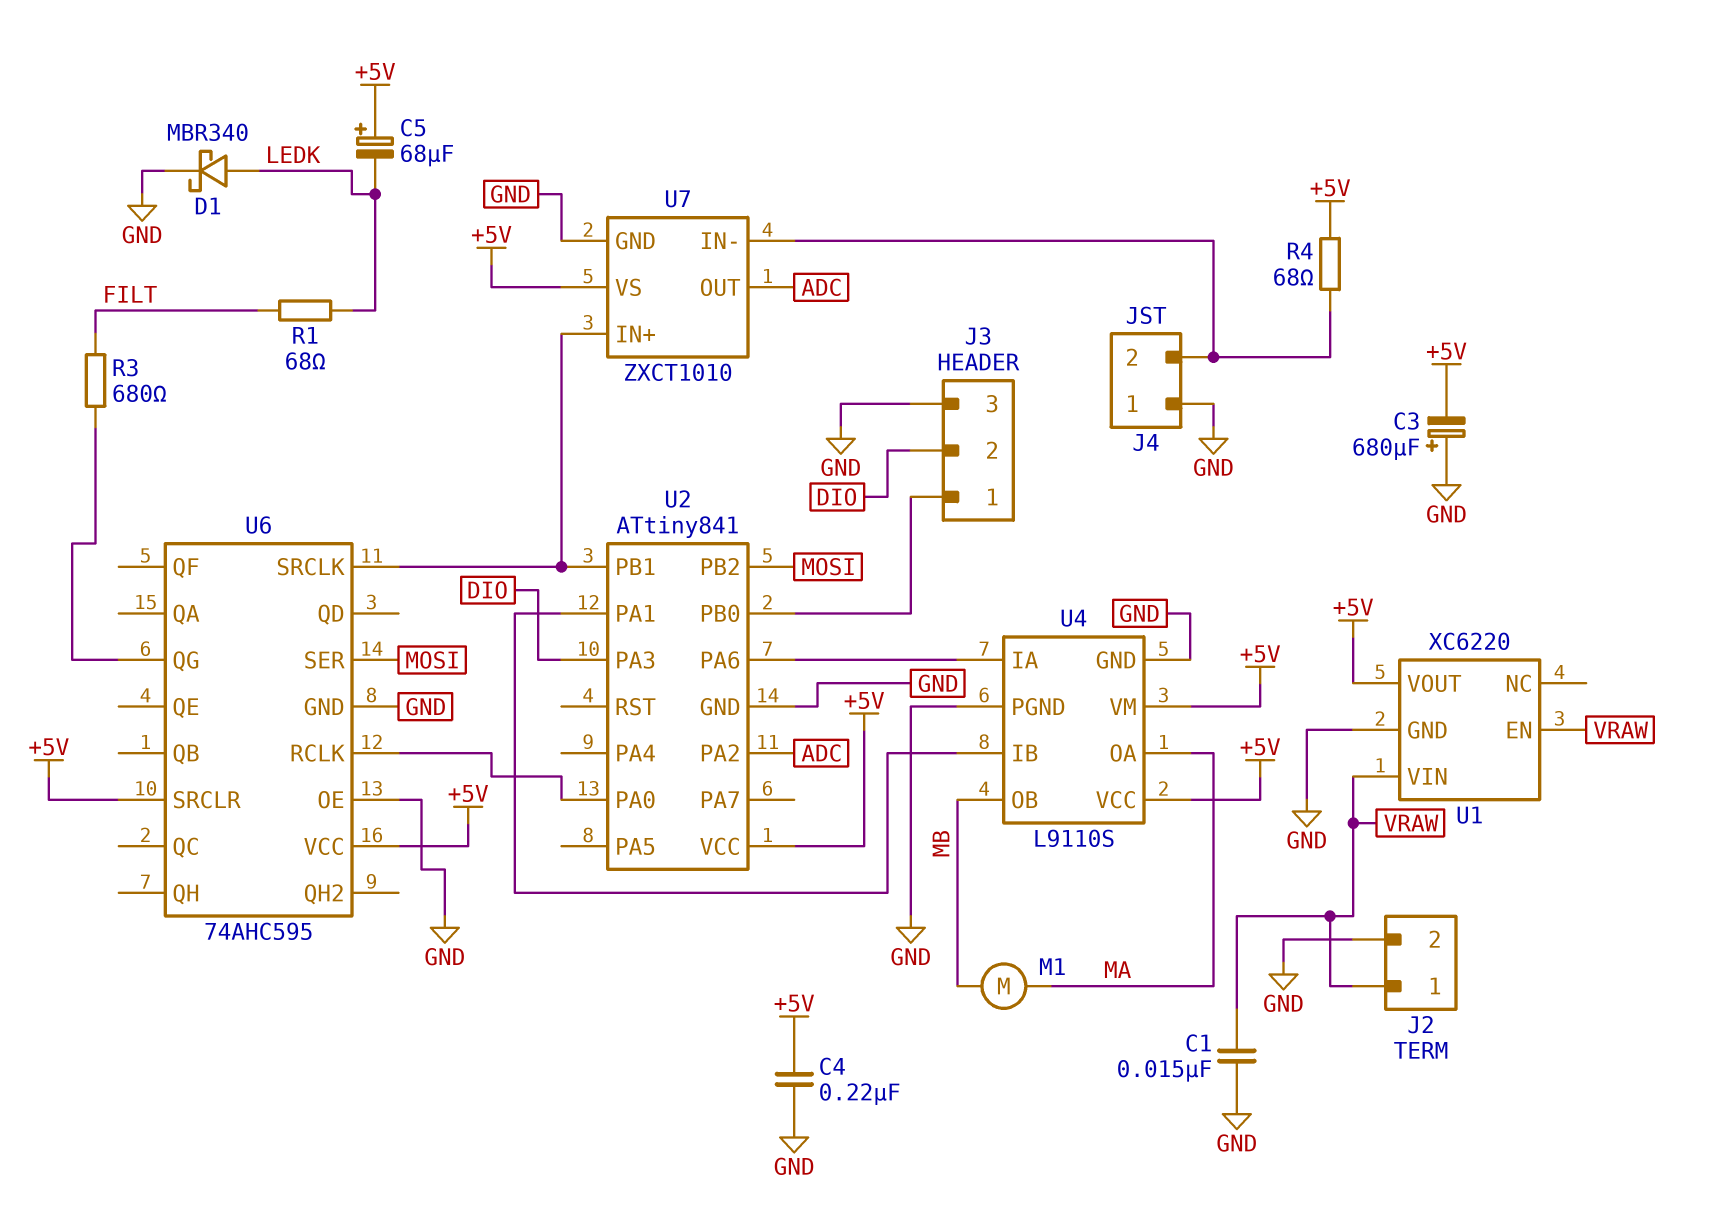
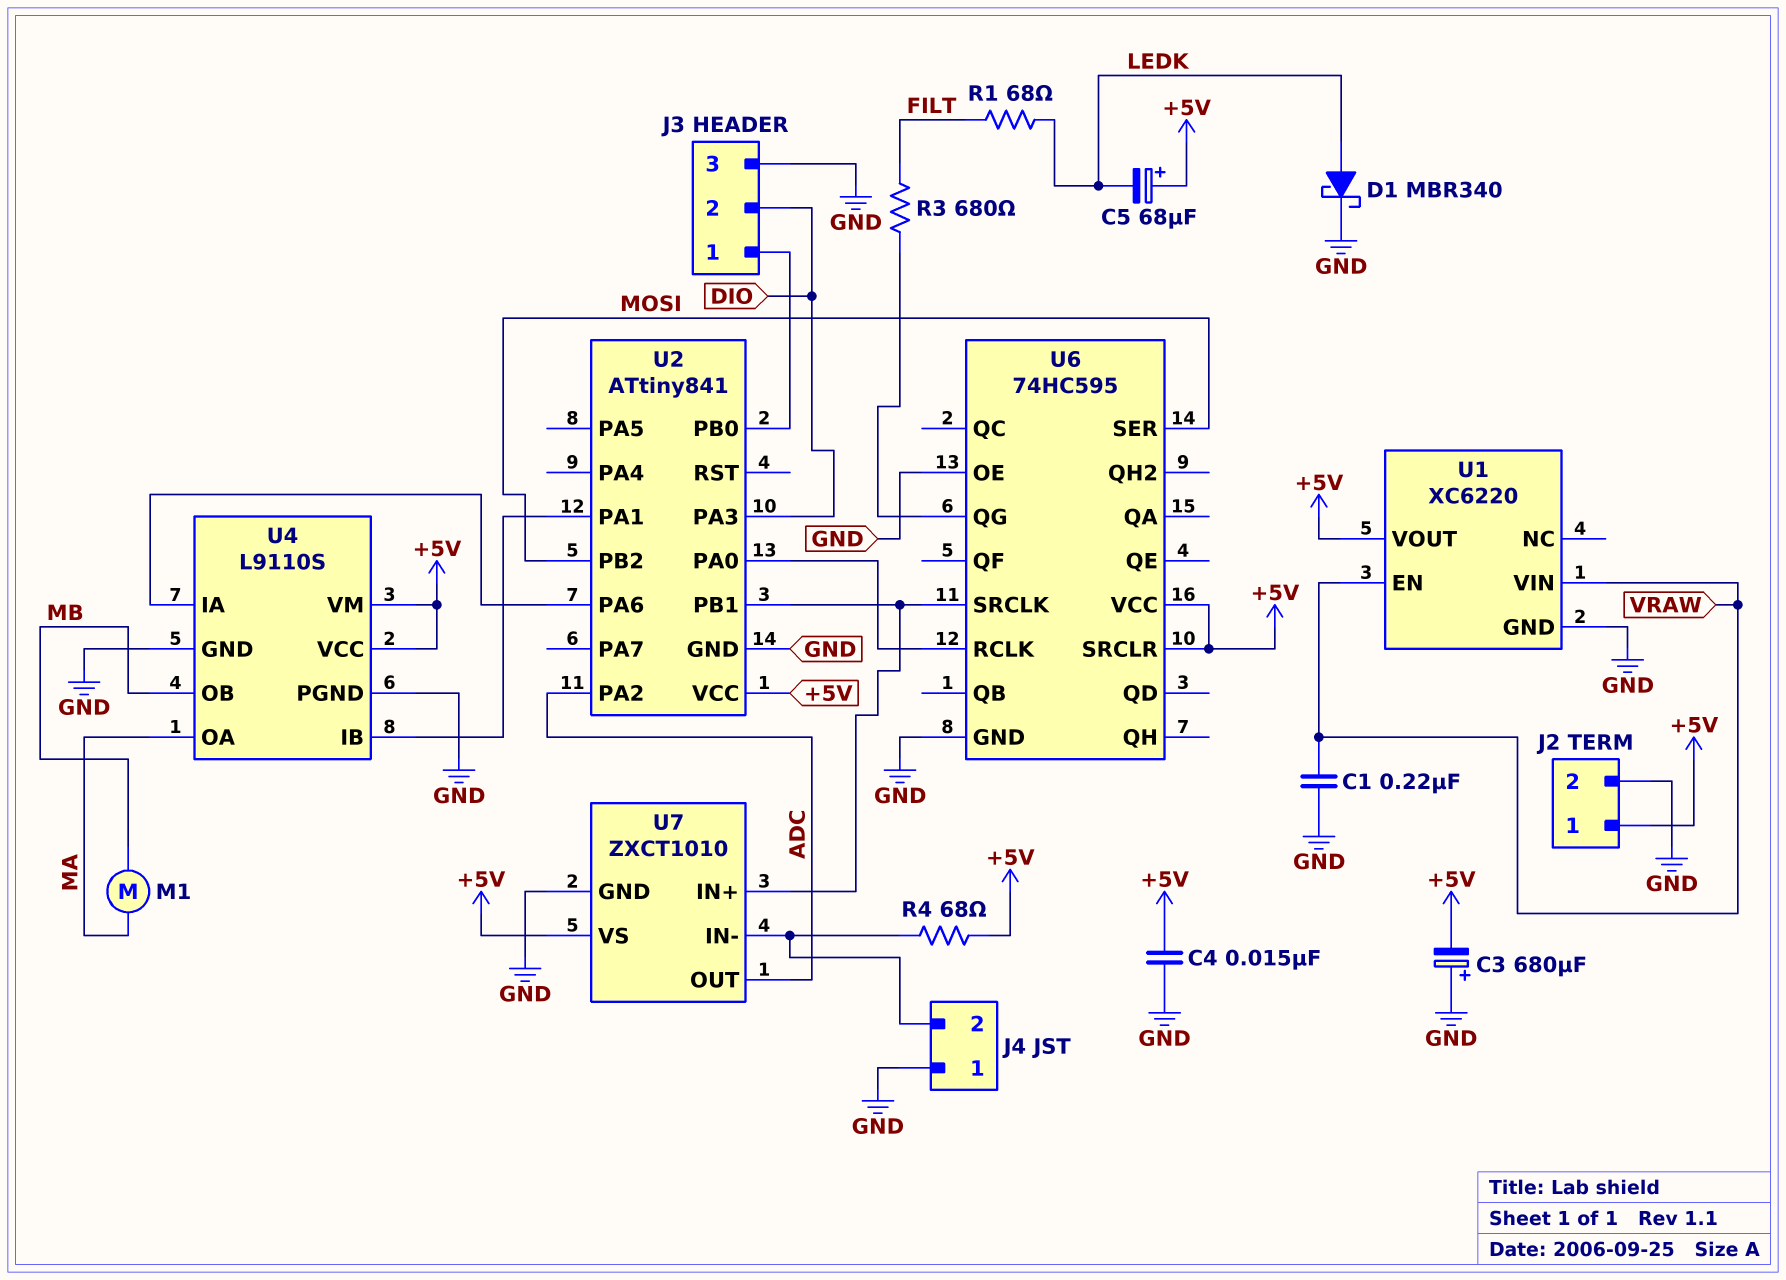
C1: 15nF (GND, VRAW) -> 220nF (GND, VRAW)
C4: 220nF (+5V, GND) -> 15nF (+5V, GND)
J2 pin 1: VRAW -> +5V
U6: 74AHC595 -> 74HC595

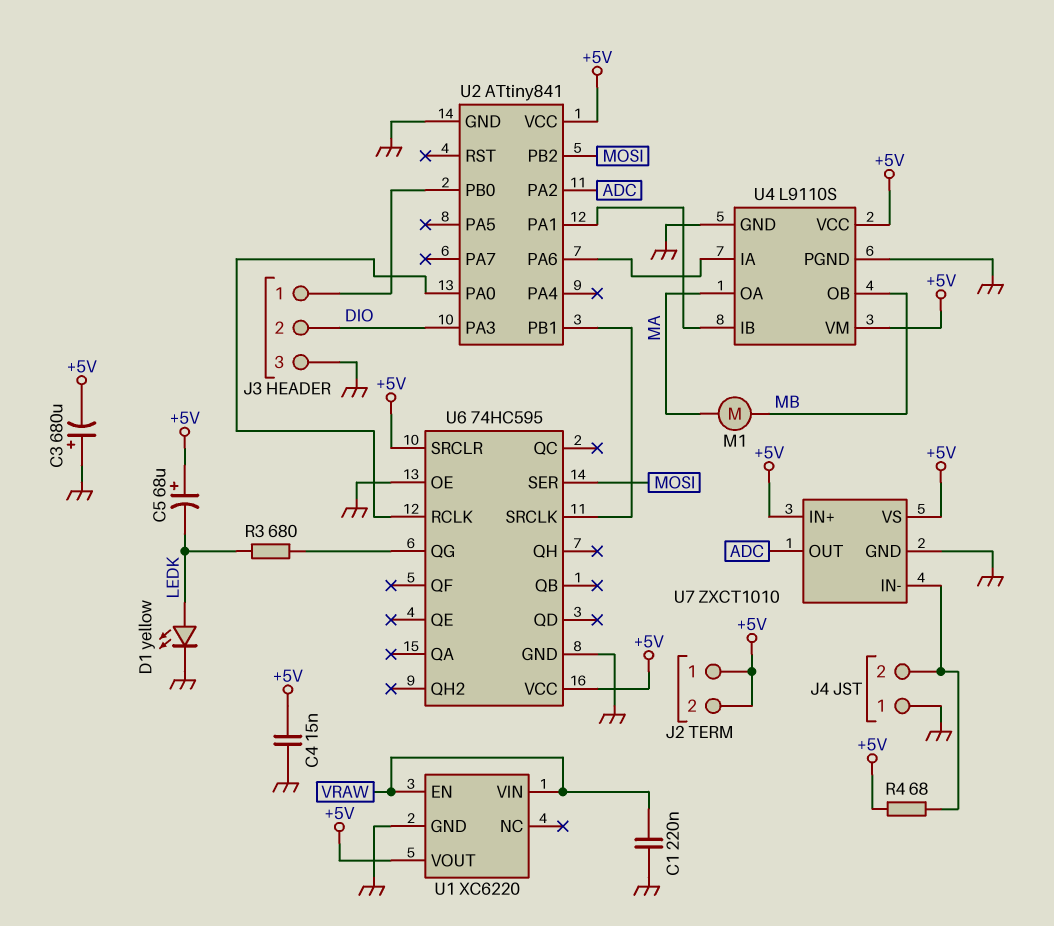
D1: schottky MBR340 (A LEDK, K GND) -> LED yellow (A LEDK, K GND)
J2 pin 2: GND -> +5V
R1: 68 (FILT, LEDK) -> none
R3: 680 (FILT, U6/QG) -> 680 (LEDK, U6/QG)
U7 pin IN+: U2/PB1 -> +5V

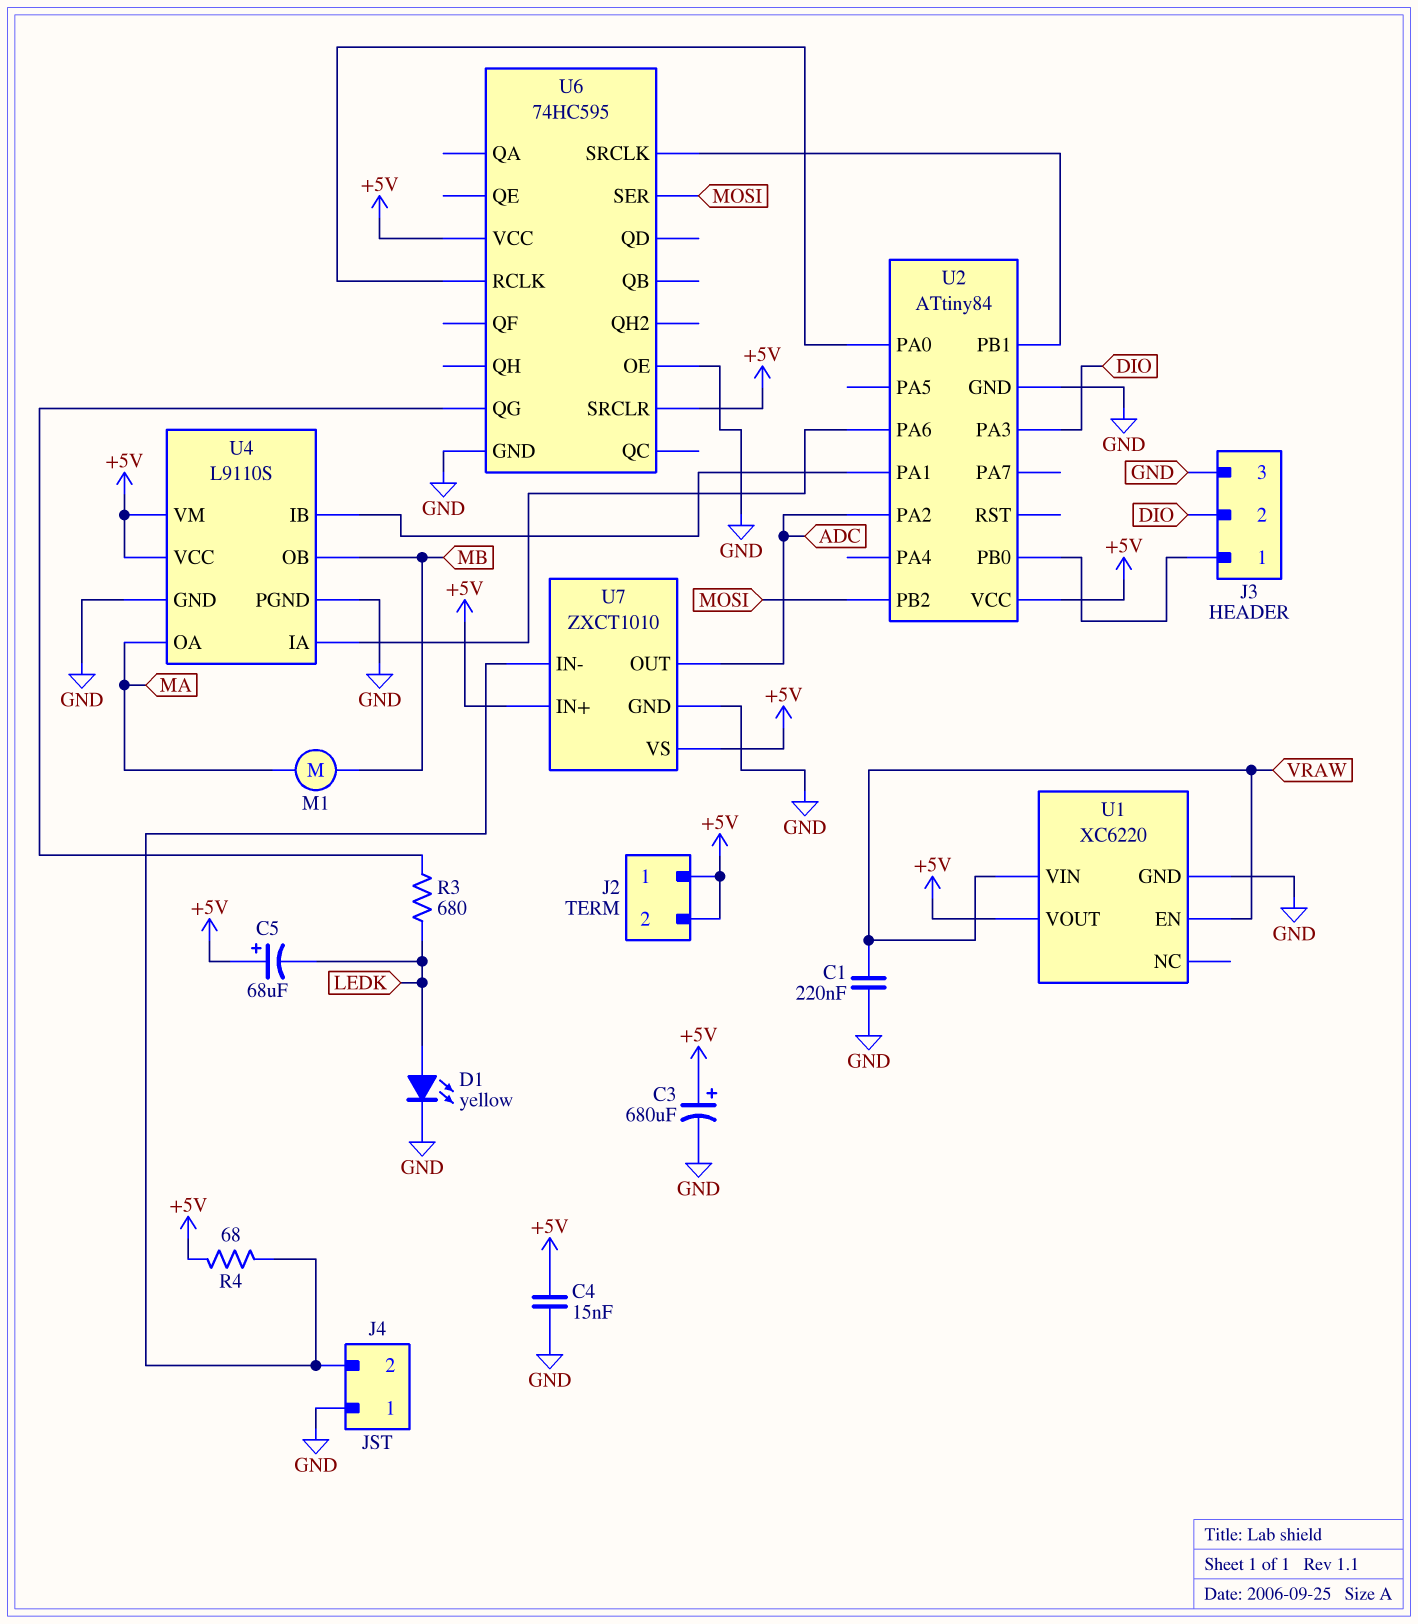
C3: 680uF (plus GND, minus +5V) -> 680uF (plus +5V, minus GND)
U2: ATtiny841 -> ATtiny84

